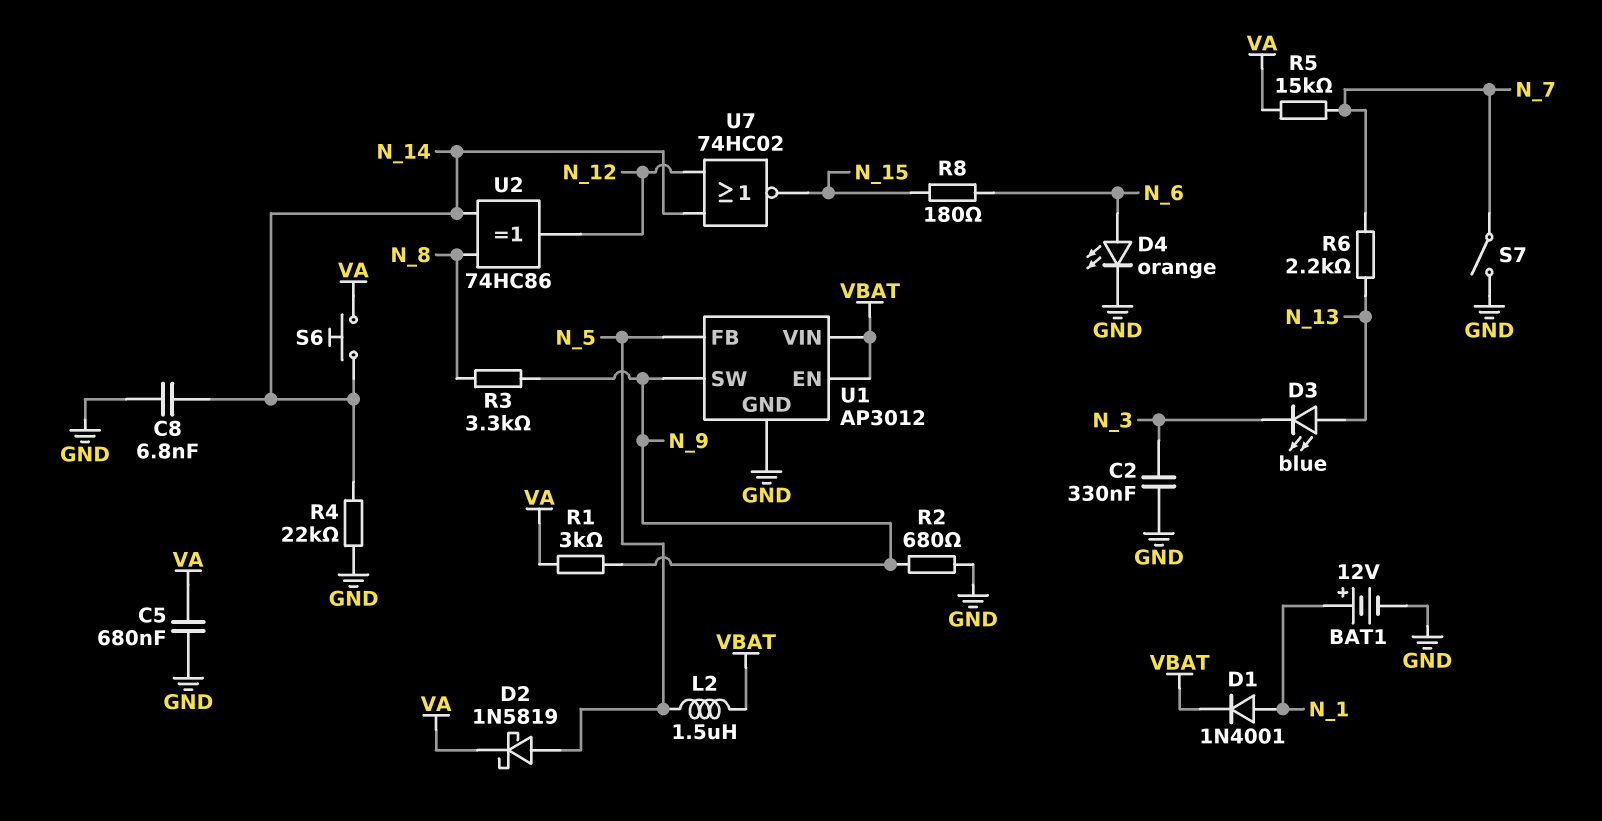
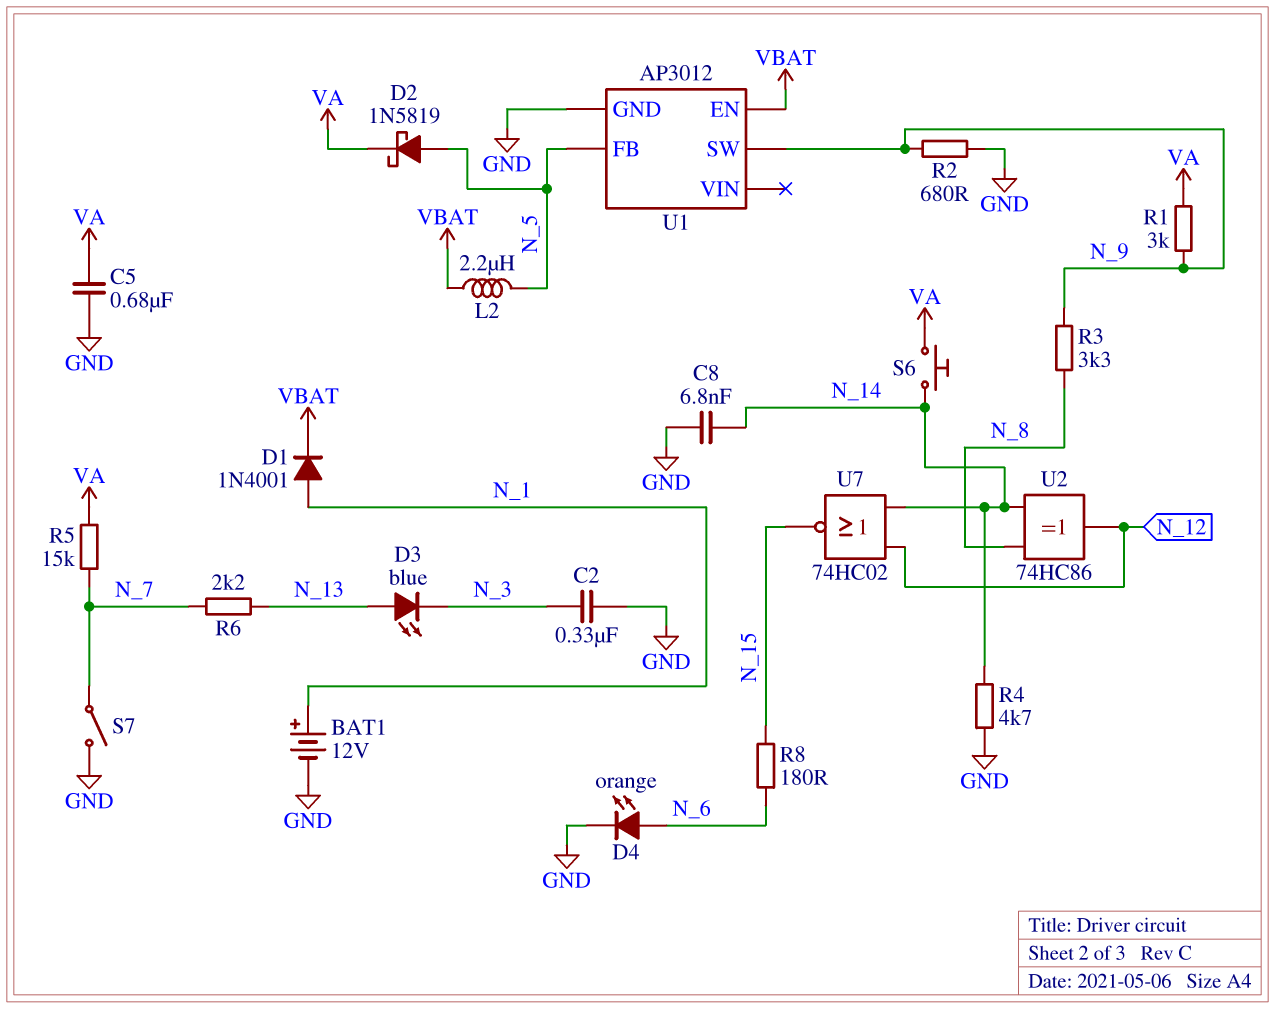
L2: 1.5uH (N_5, VBAT) -> 2.2uH (N_5, VBAT)
R4: 22k (GND, N_14) -> 4.7k (GND, N_14)
U1 pin VIN: VBAT -> none

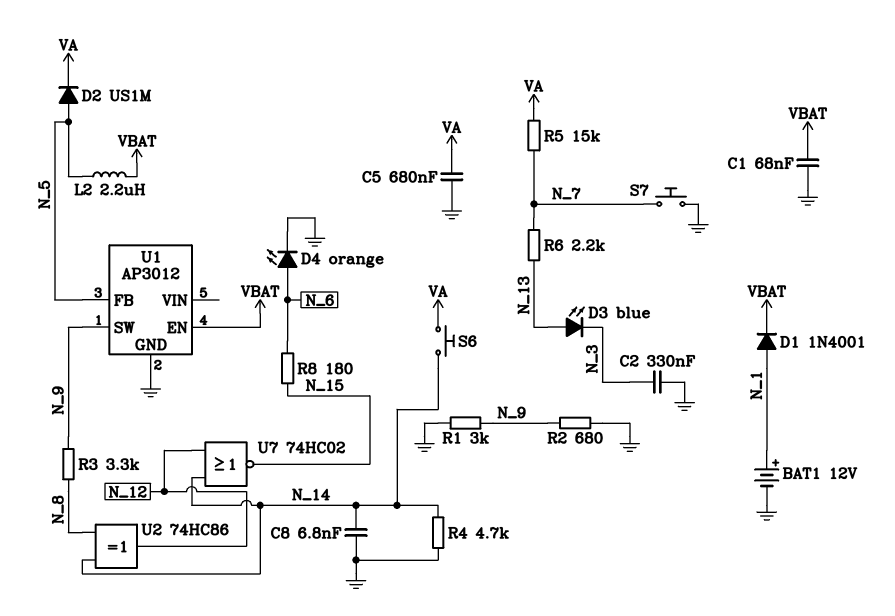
C1: none -> 68nF (GND, VBAT)
D2: schottky 1N5819 (A N_5, K VA) -> diode US1M (A N_5, K VA)
R1: 3k (N_9, VA) -> 3k (GND, N_9)
S7: switch (GND, N_7) -> button (GND, N_7)

